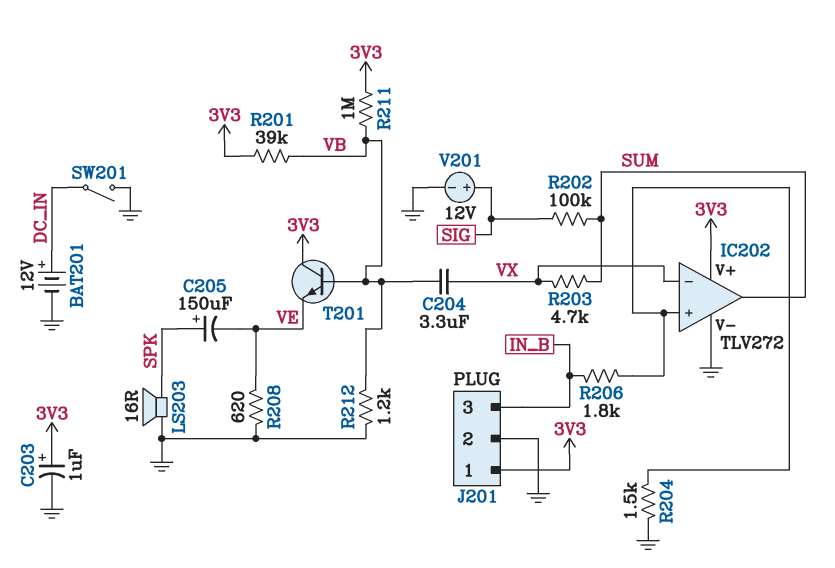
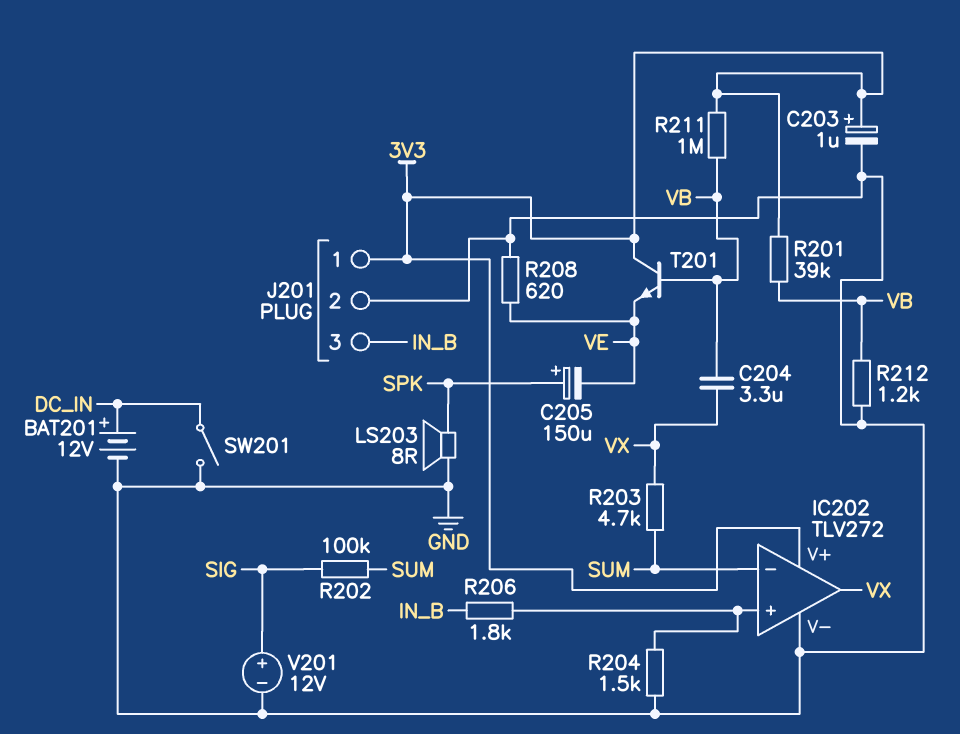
IC202 pin in-: VX -> SUM
IC202 pin out: SUM -> VX
LS203: speaker 16R (GND, SPK) -> speaker 8R (GND, SPK)

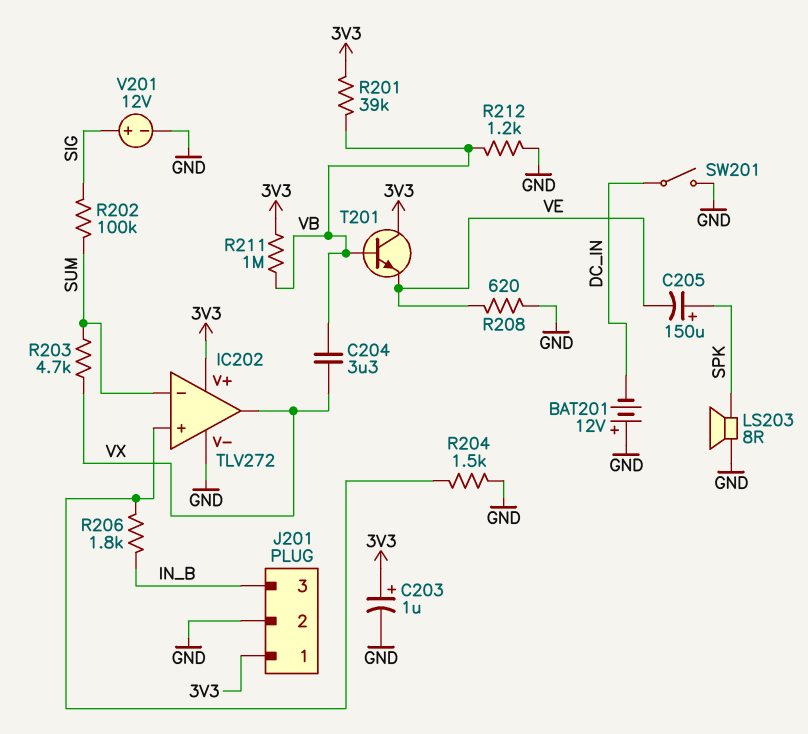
BAT201: 12V (plus DC_IN, minus GND) -> 12V (plus GND, minus DC_IN)

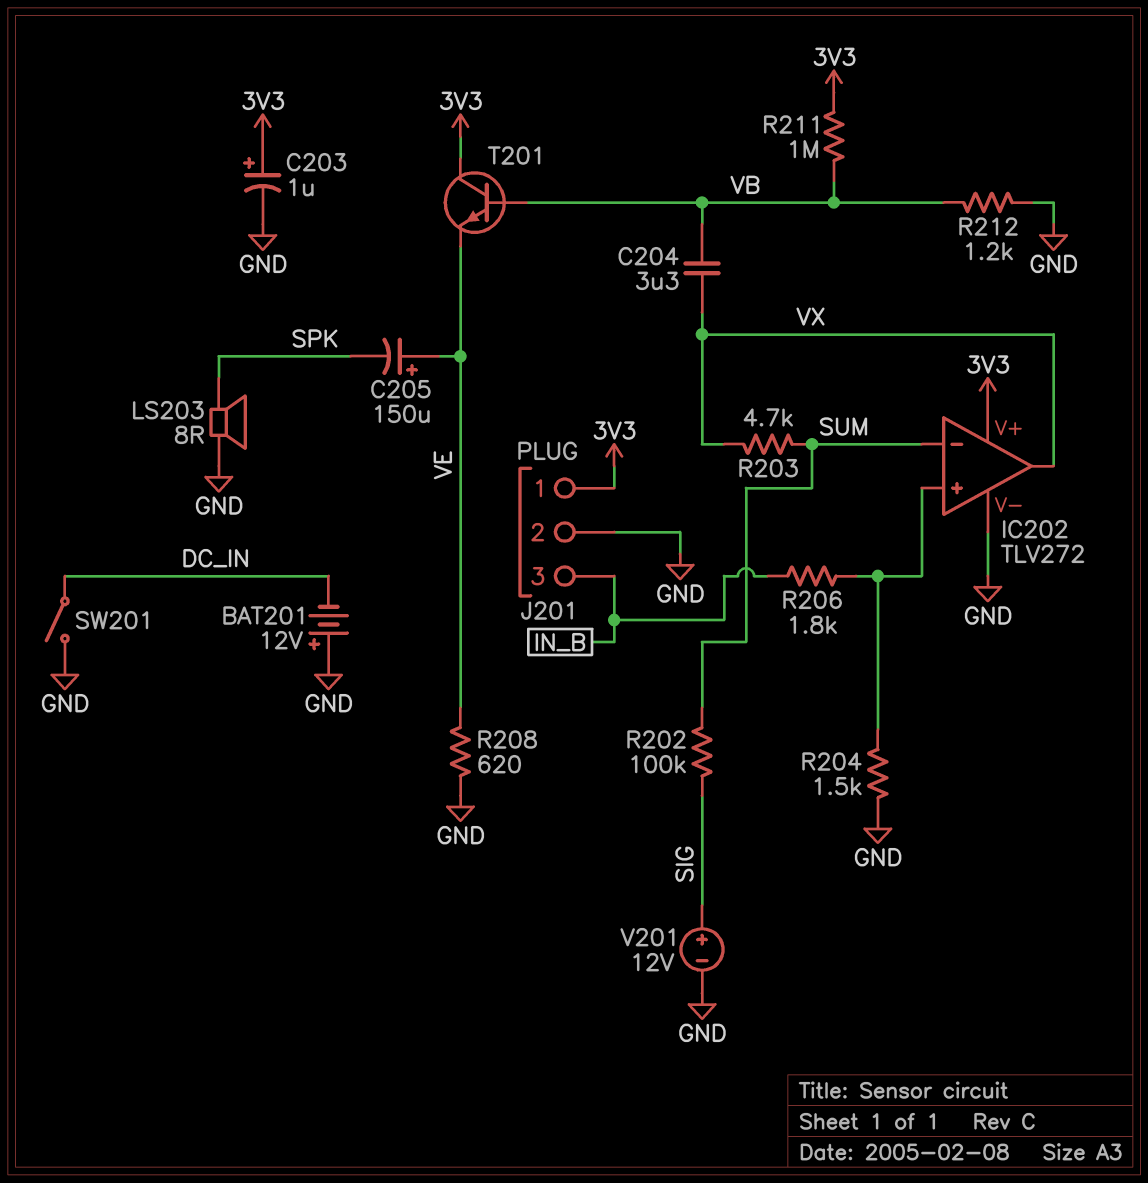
C205: 150uF (plus SPK, minus VE) -> 150uF (plus VE, minus SPK)
R201: 39k (3V3, VB) -> none

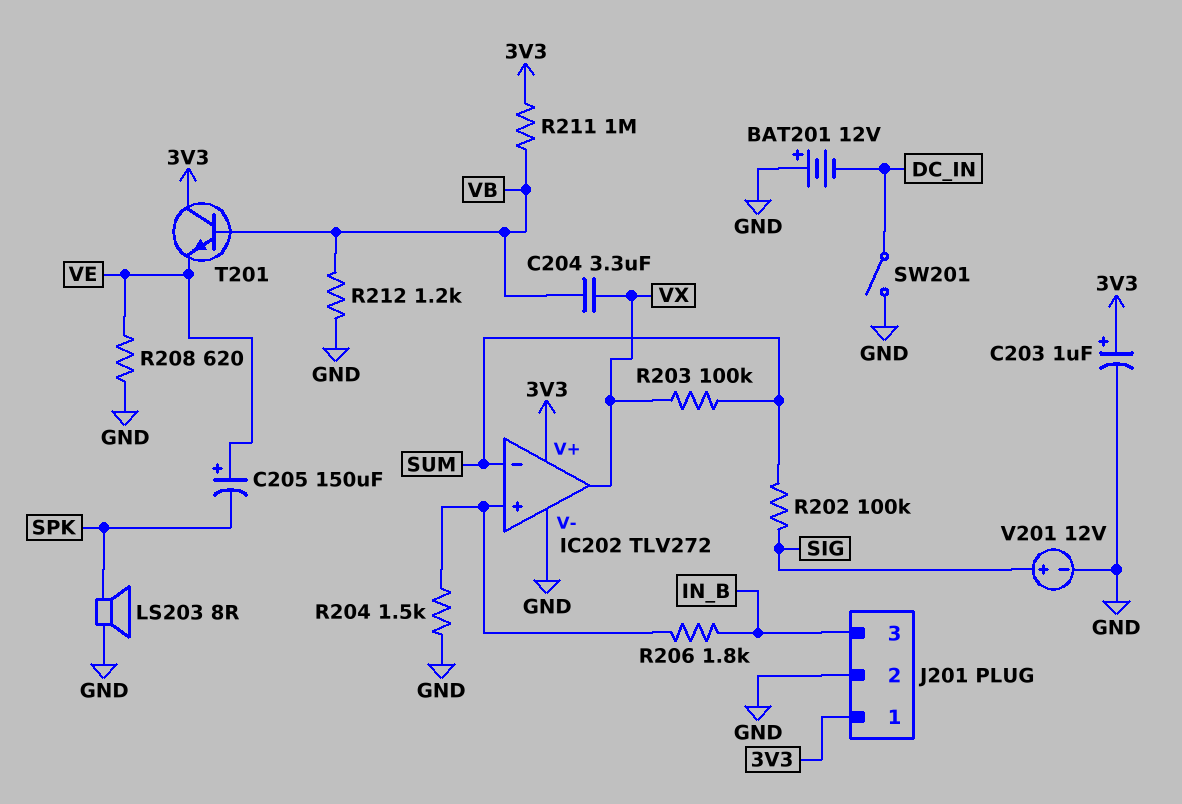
R203: 4.7k (SUM, VX) -> 100k (SUM, VX)

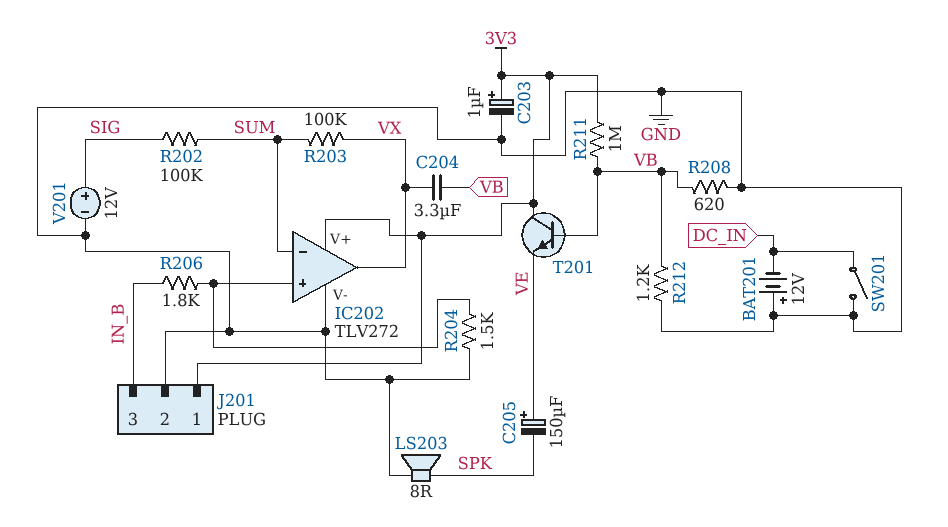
R208: 620 (GND, VE) -> 620 (GND, VB)

